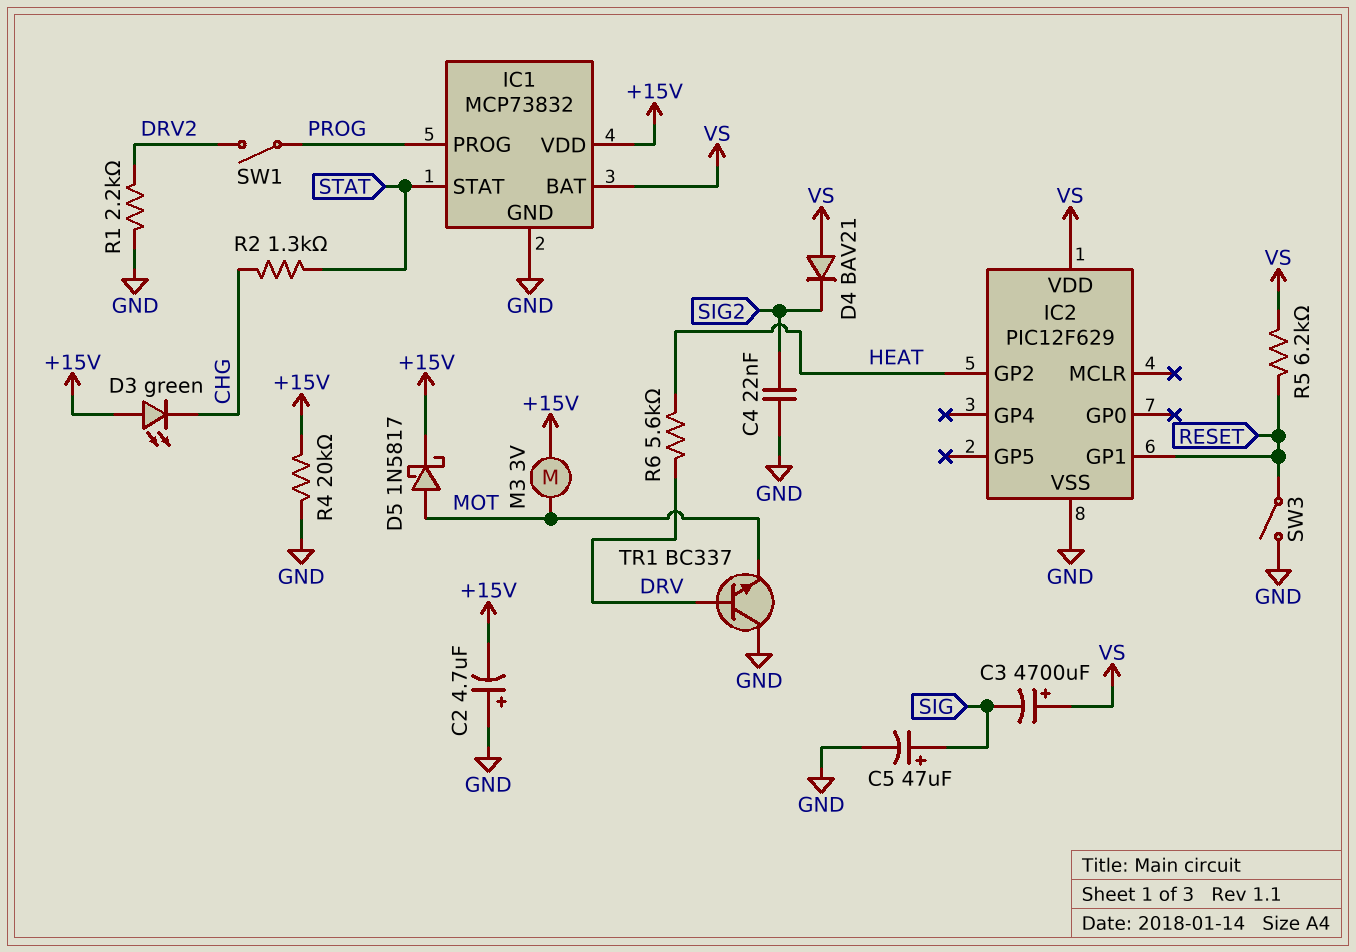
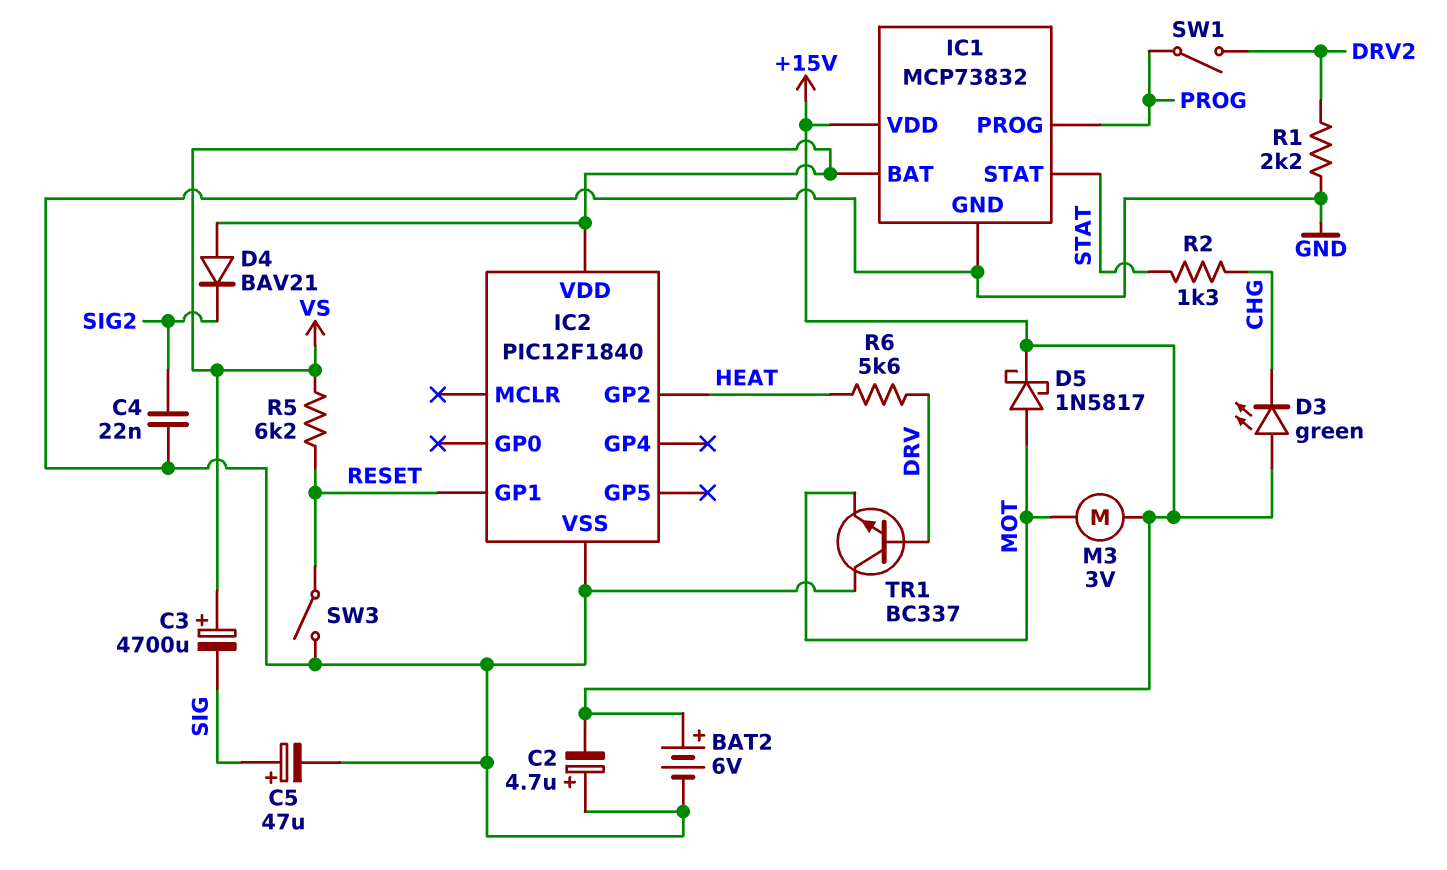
BAT2: none -> 6V (plus +15V, minus GND)
IC2: PIC12F629 -> PIC12F1840
R4: 20k (+15V, GND) -> none

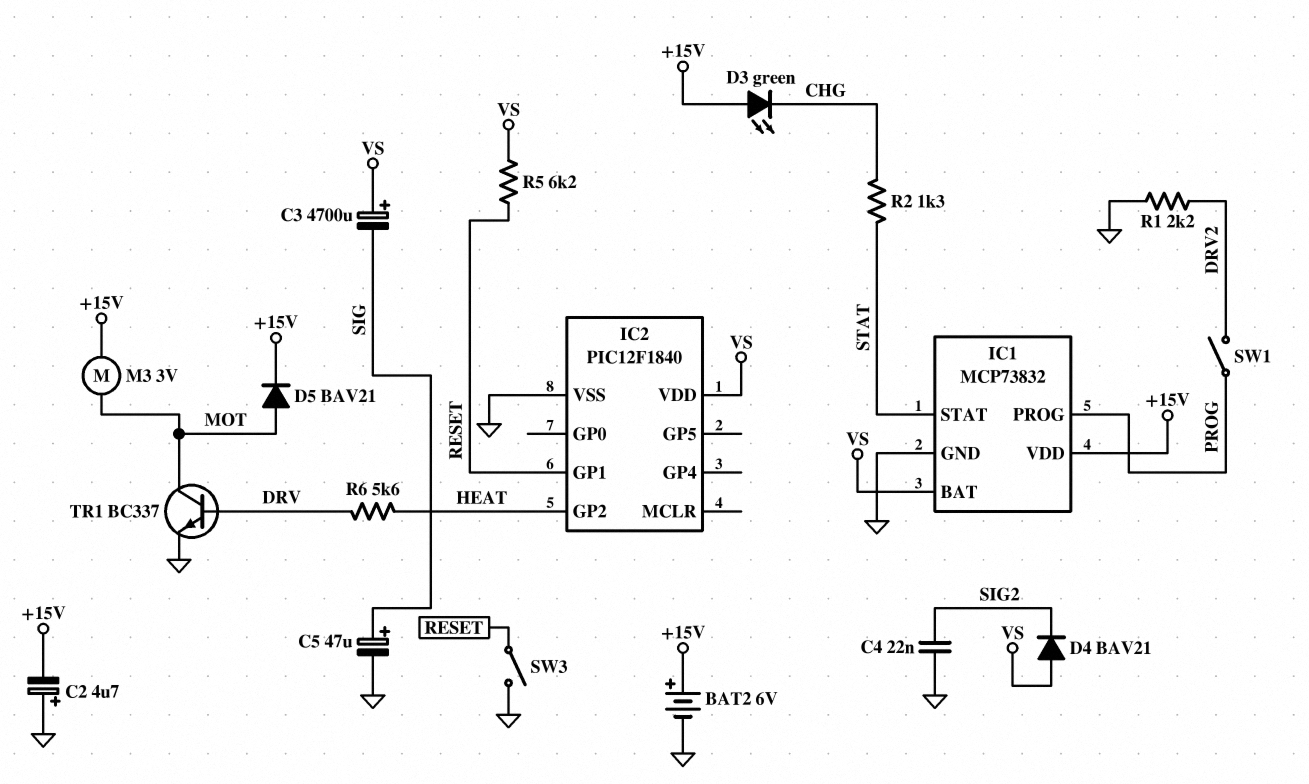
D5: schottky 1N5817 (A MOT, K +15V) -> diode BAV21 (A MOT, K +15V)
TR1: NPN BC337 (B DRV, C GND, E MOT) -> NPN BC337 (B DRV, C MOT, E GND)

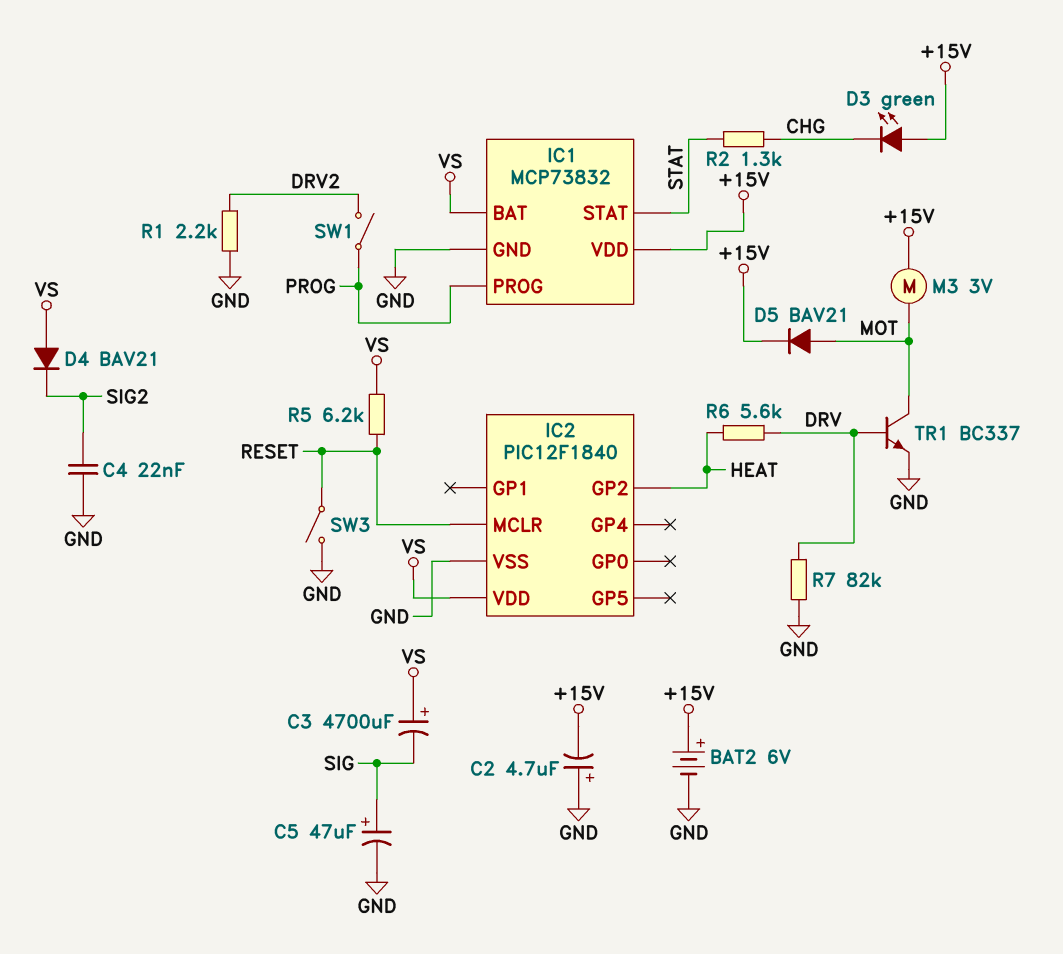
IC2 pin GP1: RESET -> none
IC2 pin MCLR: none -> RESET
R7: none -> 82k (DRV, GND)

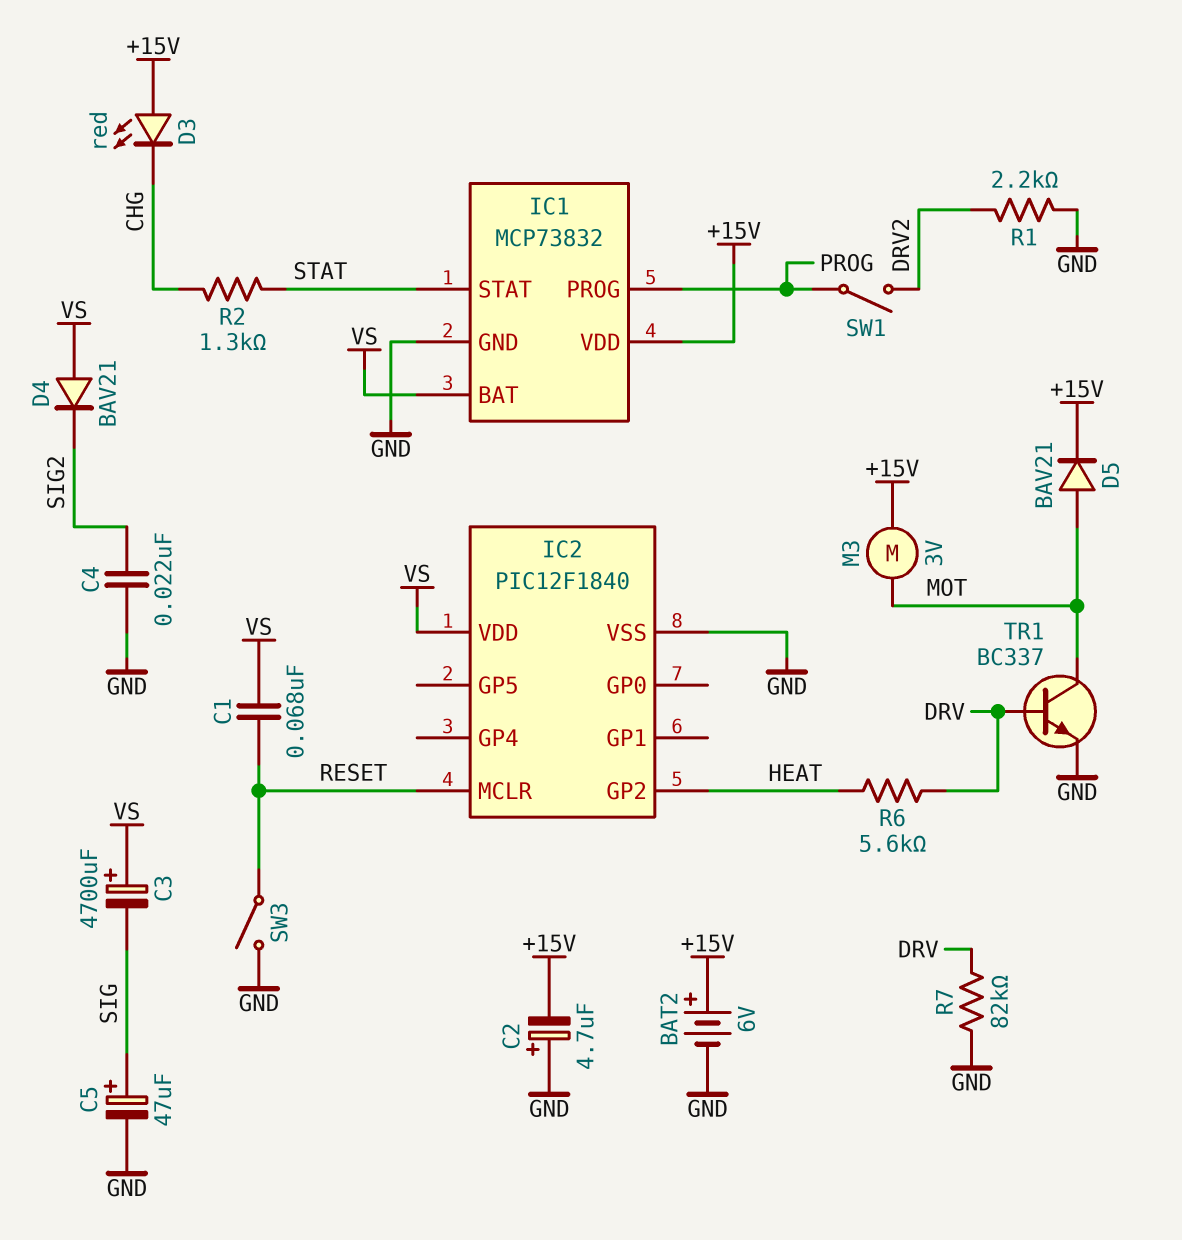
C1: none -> 68nF (RESET, VS)
D3: LED green (A +15V, K CHG) -> LED red (A +15V, K CHG)
R5: 6.2k (RESET, VS) -> none

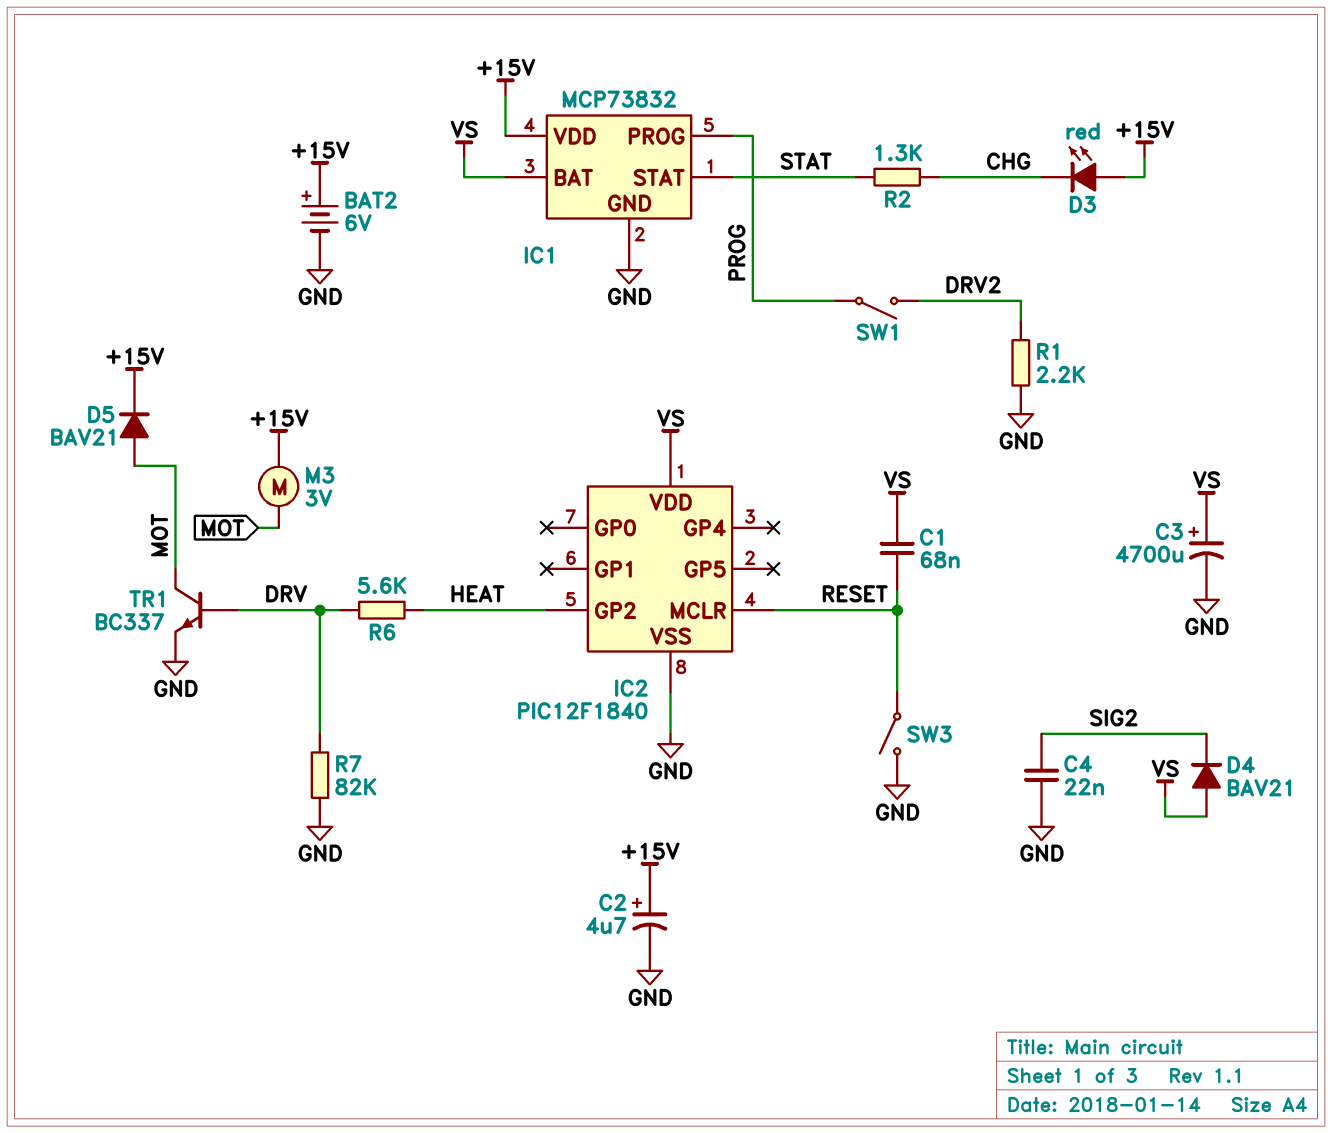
C2: 4.7uF (plus GND, minus +15V) -> 4.7uF (plus +15V, minus GND)
C3: 4700uF (plus VS, minus SIG) -> 4700uF (plus VS, minus GND)
C5: 47uF (plus SIG, minus GND) -> none

